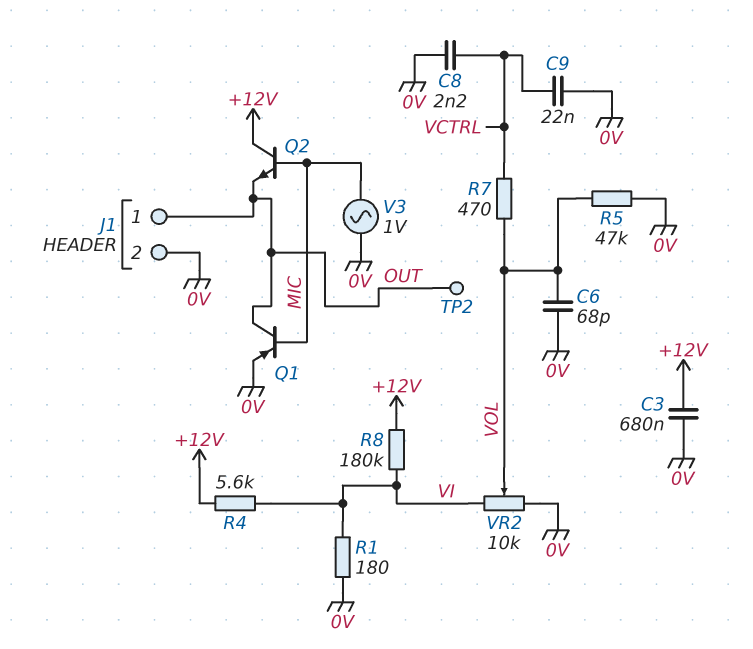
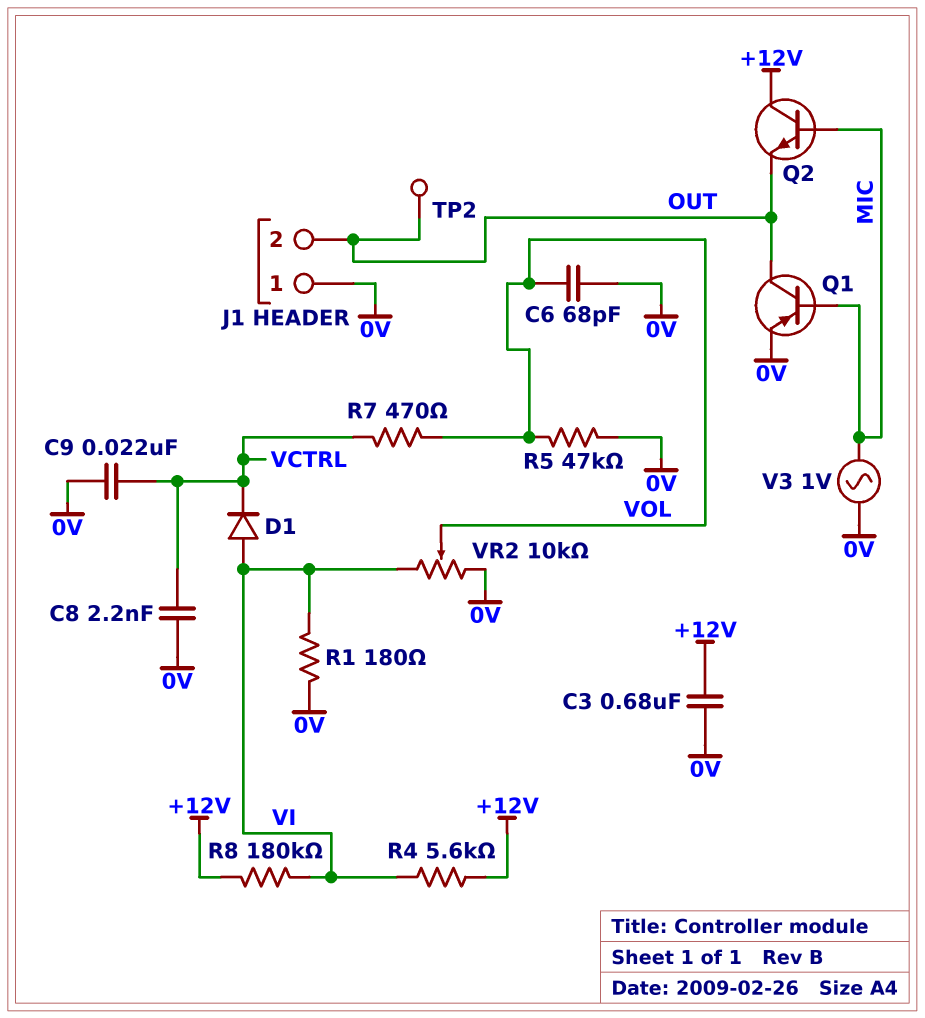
D1: none -> diode (A VI, K VCTRL)
J1 pin 1: OUT -> 0V
J1 pin 2: 0V -> OUT

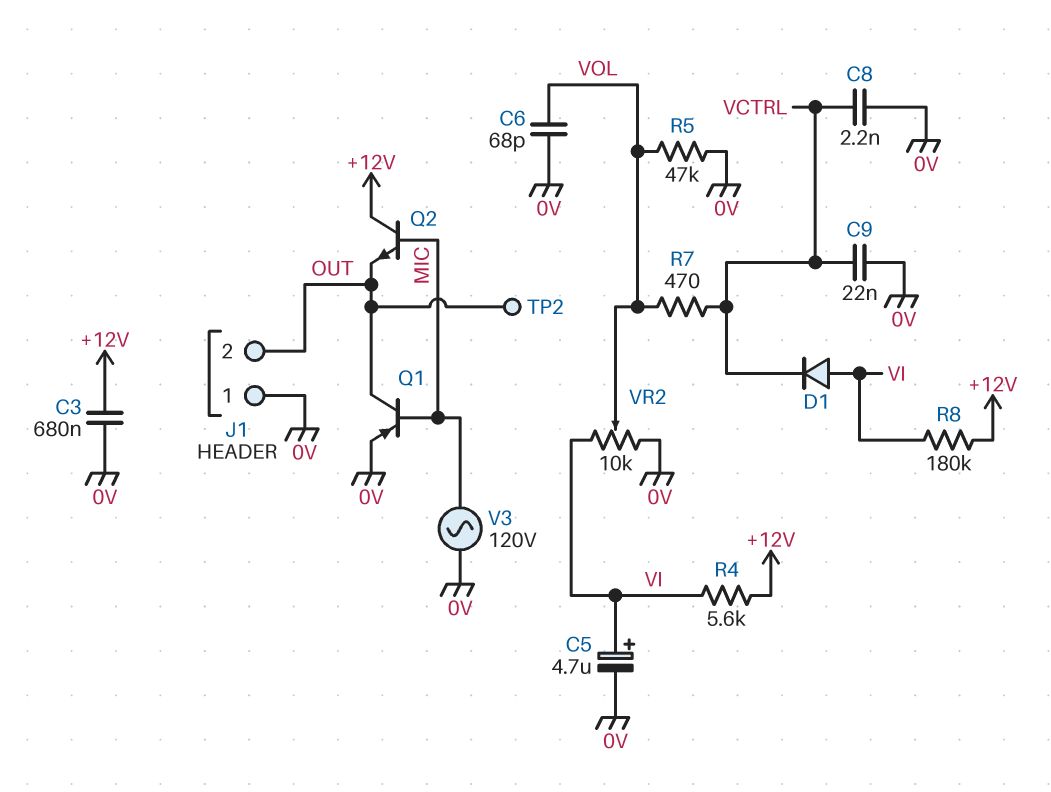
C5: none -> 4.7uF (plus VI, minus 0V)
R1: 180 (0V, VI) -> none
V3: AC 1V (0V, MIC) -> AC 120V (0V, MIC)

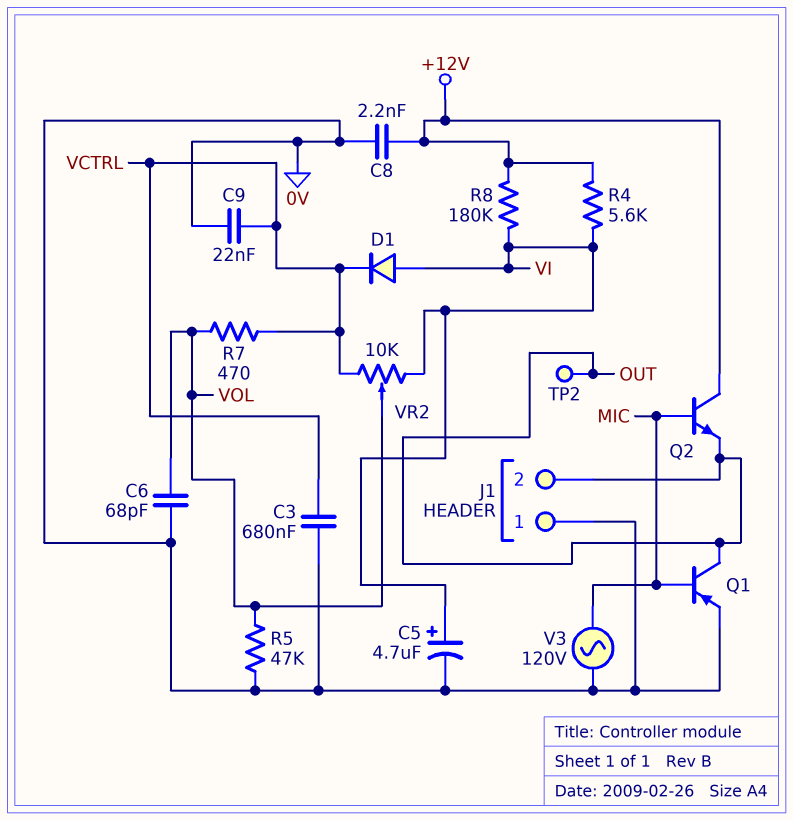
C3: 680nF (+12V, 0V) -> 680nF (0V, VCTRL)
C8: 2.2nF (0V, VCTRL) -> 2.2nF (+12V, 0V)
VR2: 10k (0V, VI, wiper VOL) -> 10k (VCTRL, VI, wiper VOL)

